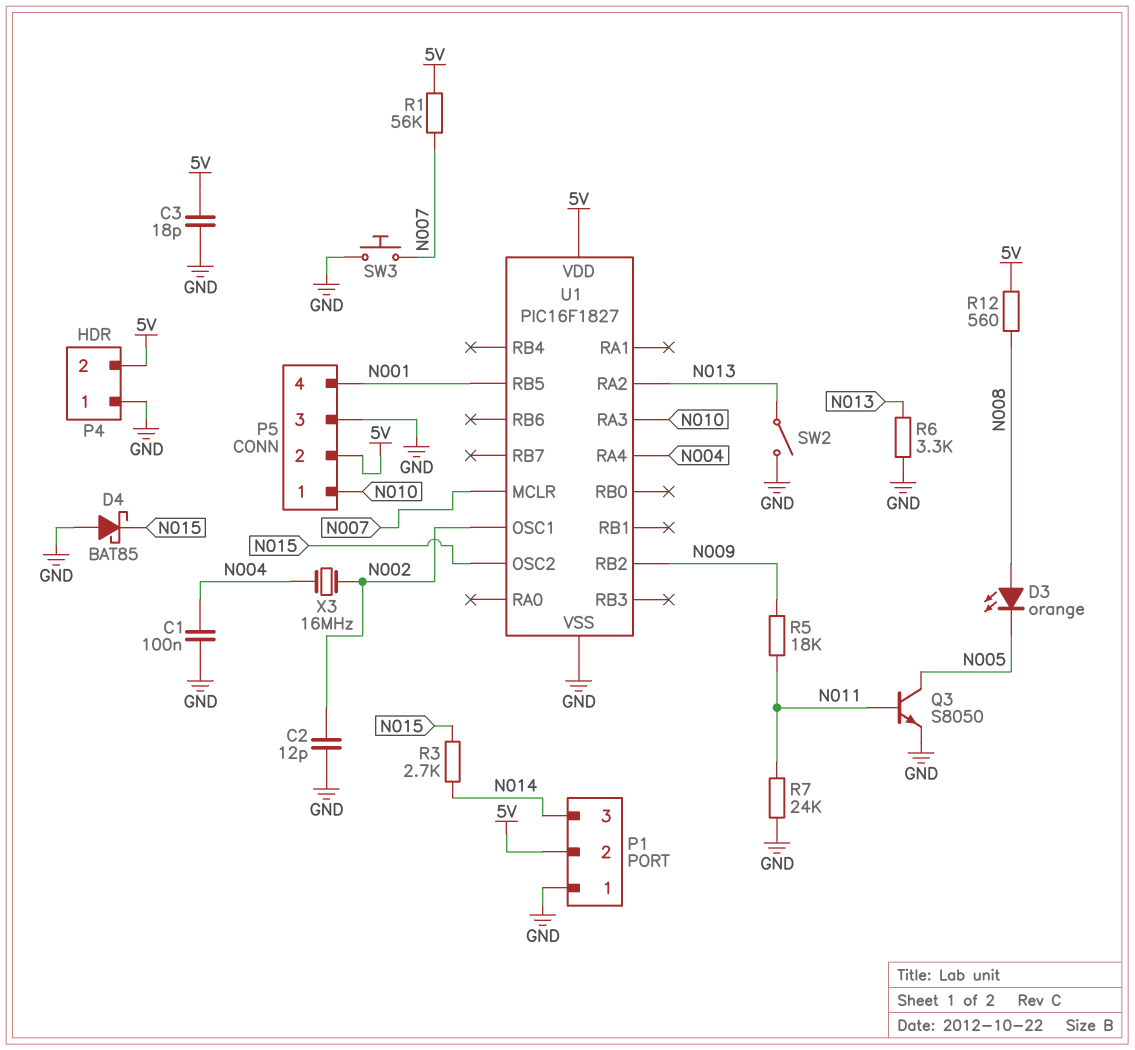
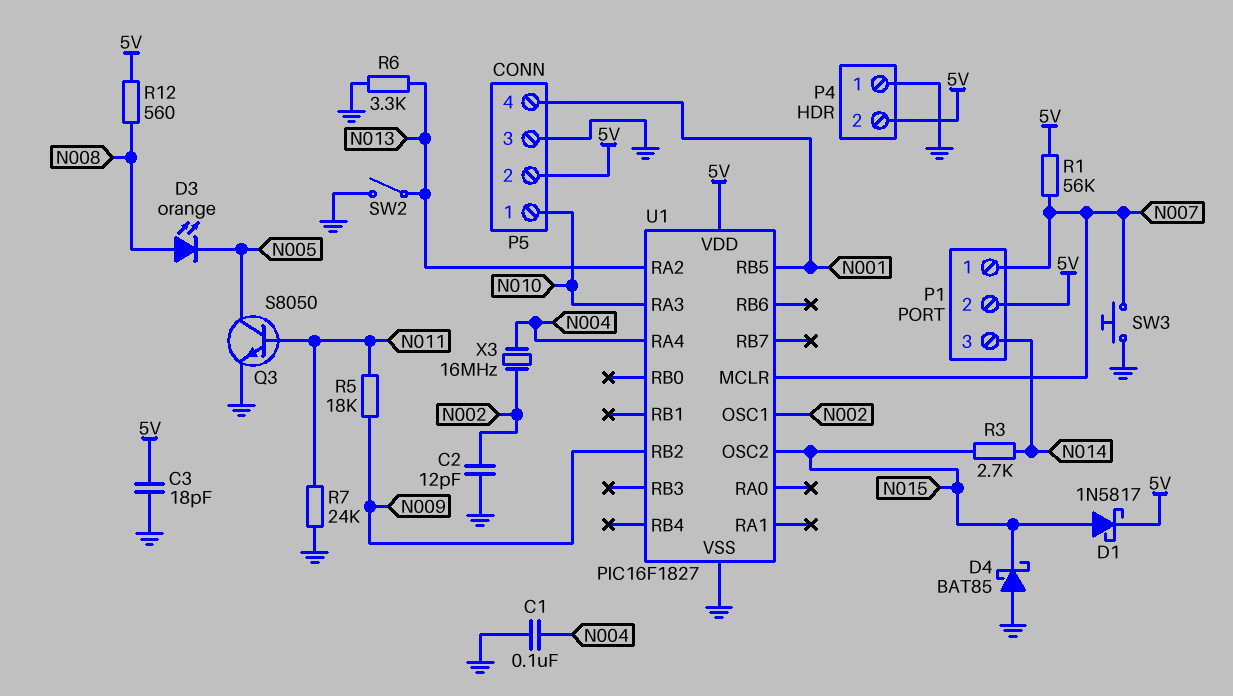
D1: none -> schottky 1N5817 (A N015, K 5V)
P1 pin 1: GND -> N007

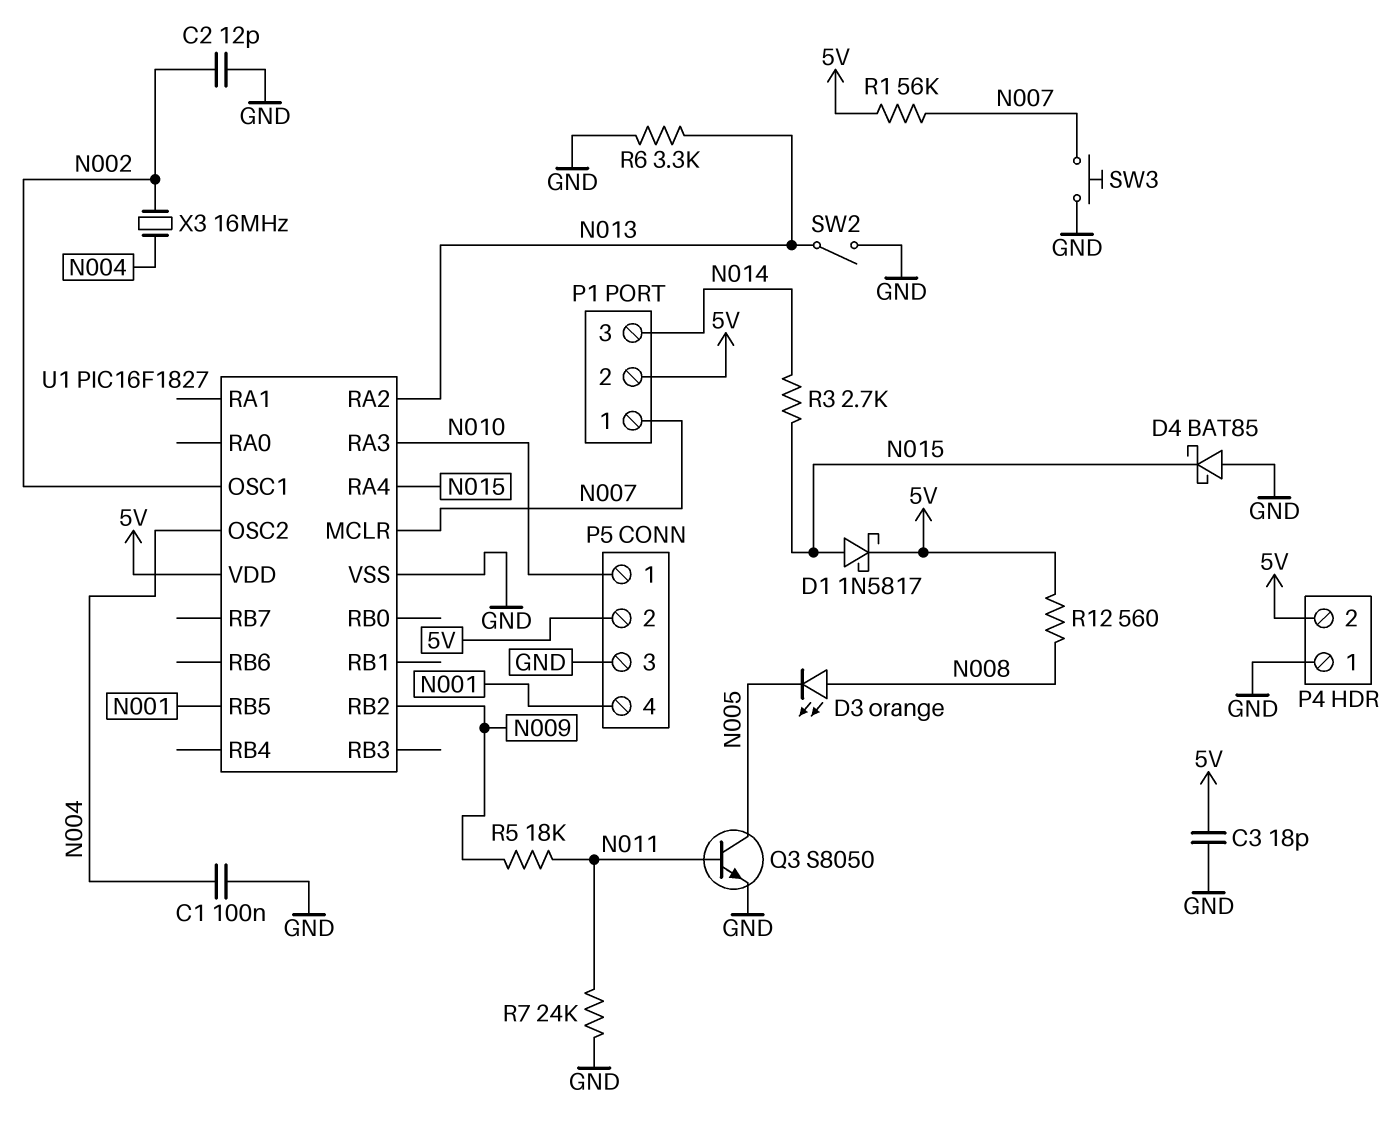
U1 pin OSC2: N015 -> N004
U1 pin RA4: N004 -> N015

